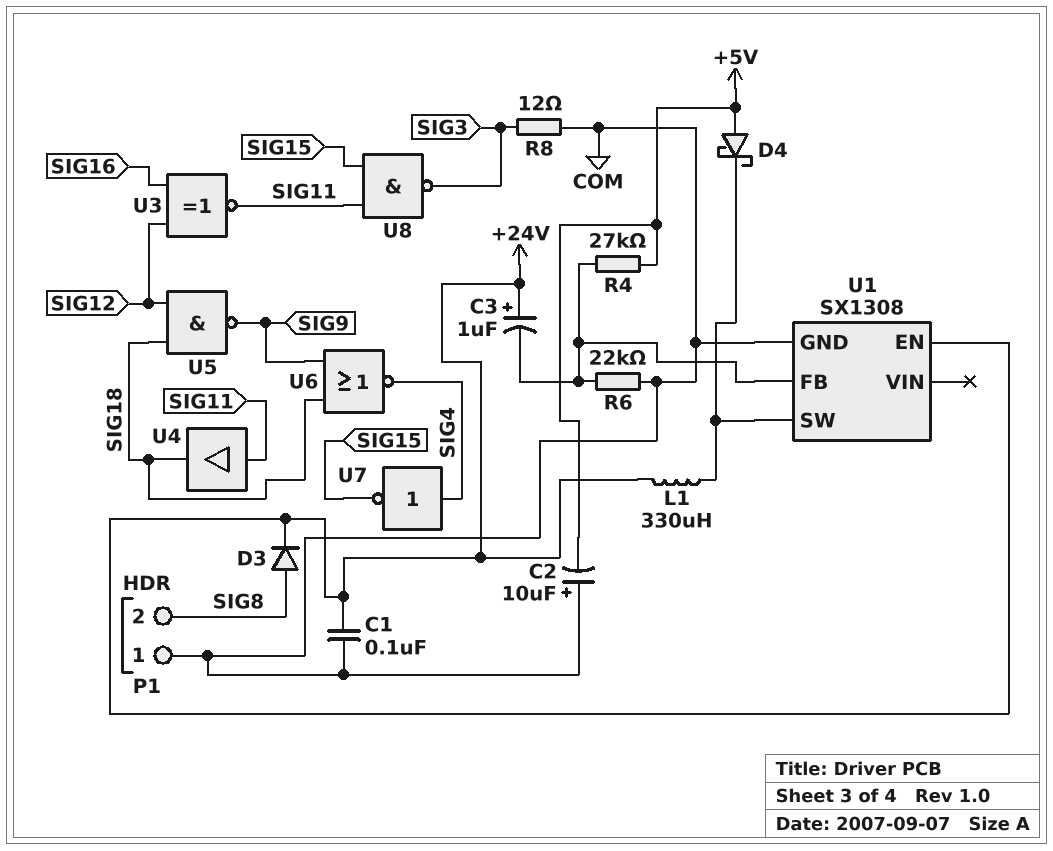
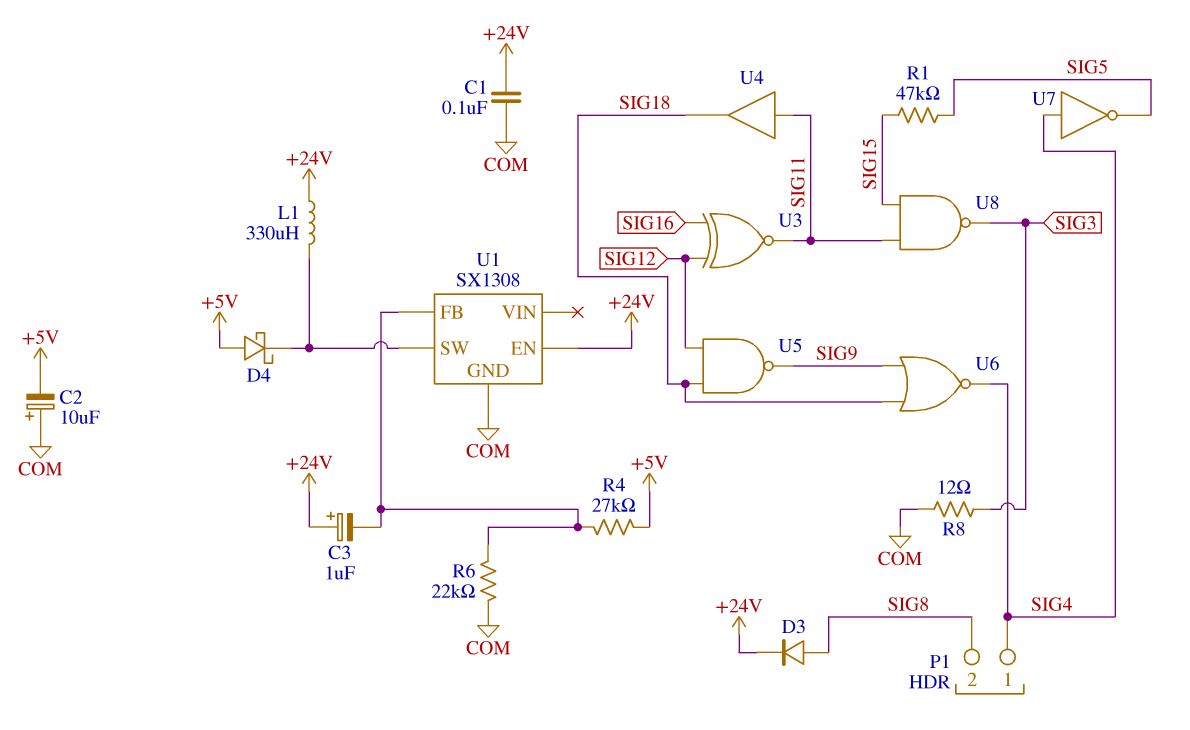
P1 pin 1: COM -> SIG4
R1: none -> 47k (SIG5, SIG15)
U7: NOT (in SIG4, out SIG15) -> NOT (in SIG4, out SIG5)

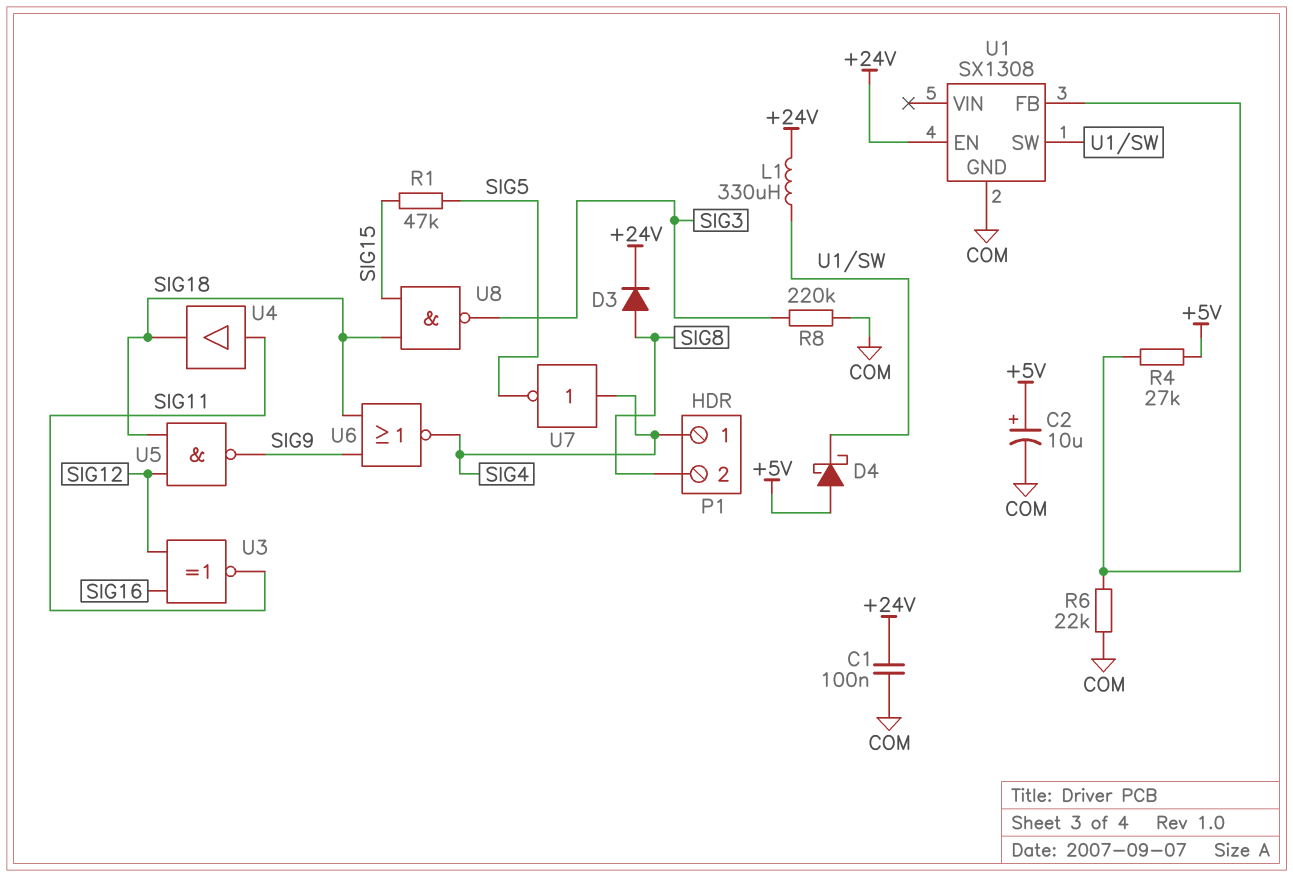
C2: 10uF (plus COM, minus +5V) -> 10uF (plus +5V, minus COM)
C3: 1uF (plus +24V, minus U1/FB) -> none
R8: 12 (COM, SIG3) -> 220k (COM, SIG3)
U8: NAND (in SIG11, in SIG15, out SIG3) -> NAND (in SIG15, in SIG18, out SIG3)

